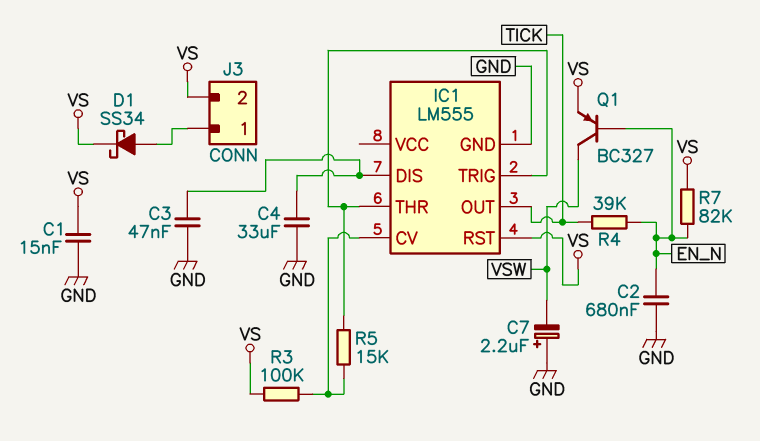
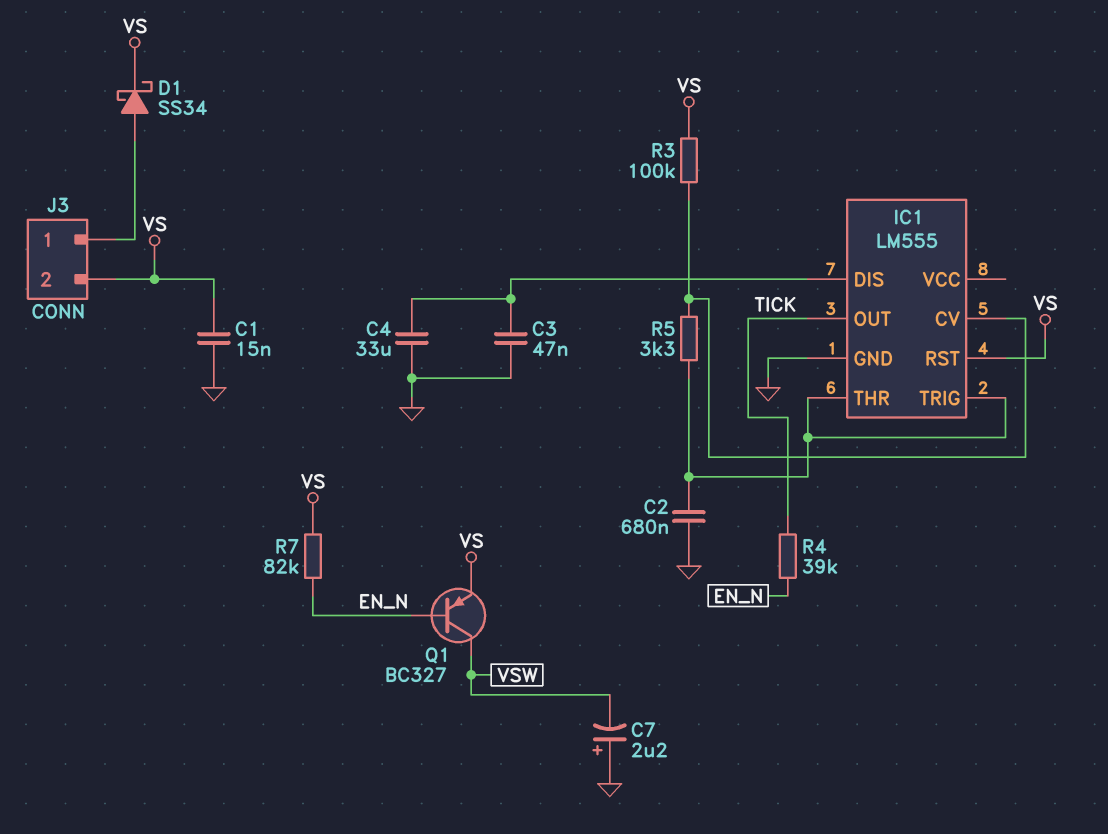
C2: 680nF (EN_N, GND) -> 680nF (GND, IC1/THR)
R5: 15k (IC1/CV, IC1/THR) -> 3.3k (IC1/CV, IC1/THR)

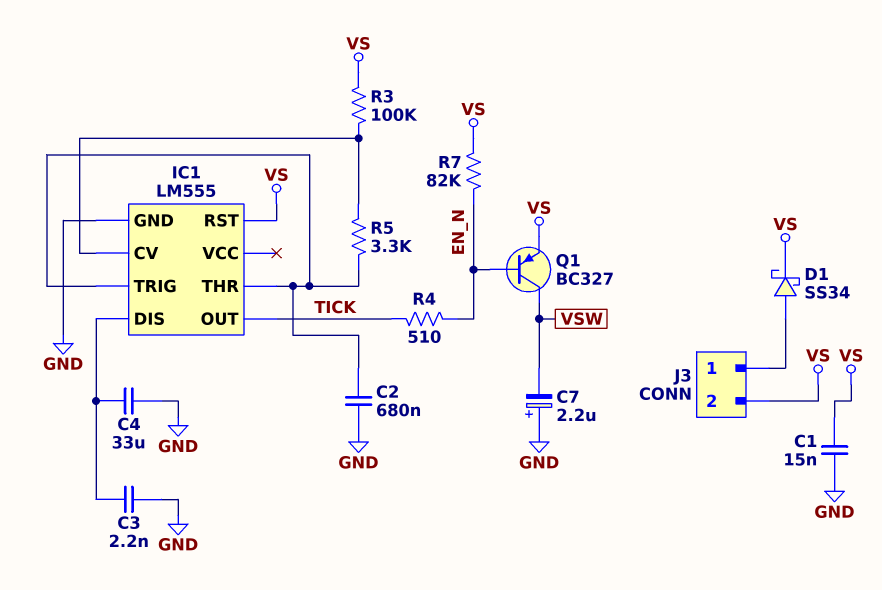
C3: 47nF (GND, IC1/DIS) -> 2.2nF (GND, IC1/DIS)
R4: 39k (EN_N, TICK) -> 510 (EN_N, TICK)

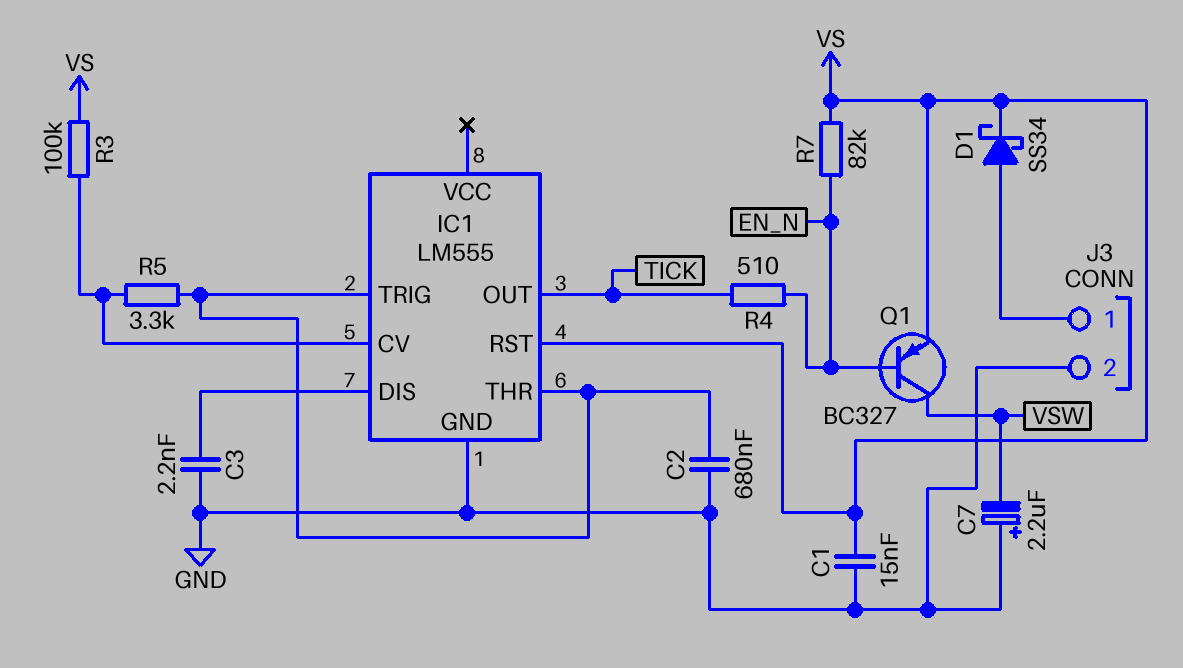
C4: 33uF (GND, IC1/DIS) -> none
J3 pin 2: VS -> GND

